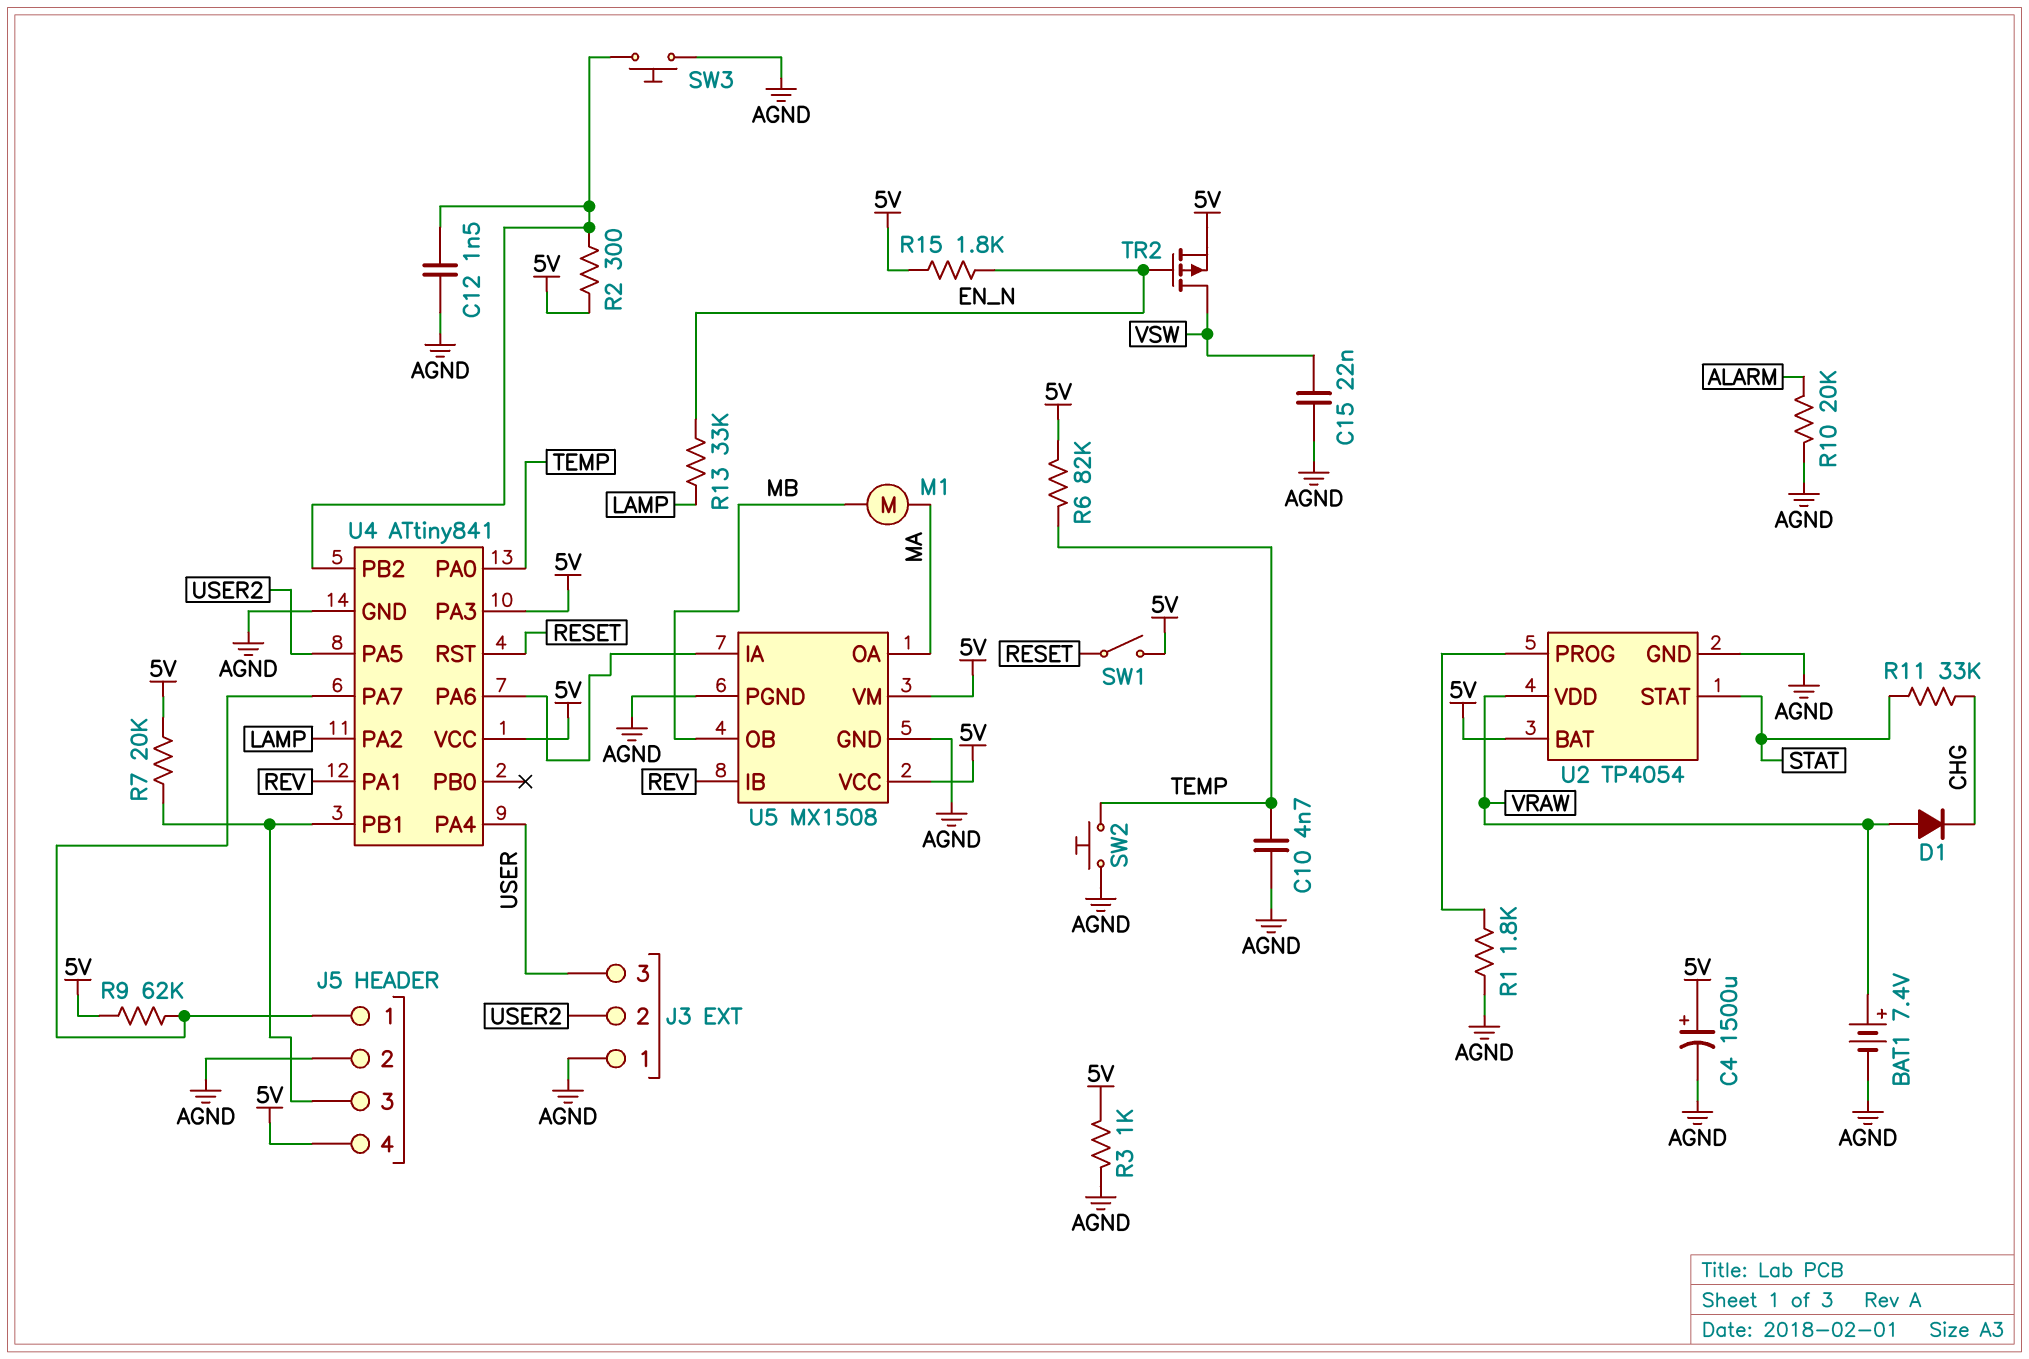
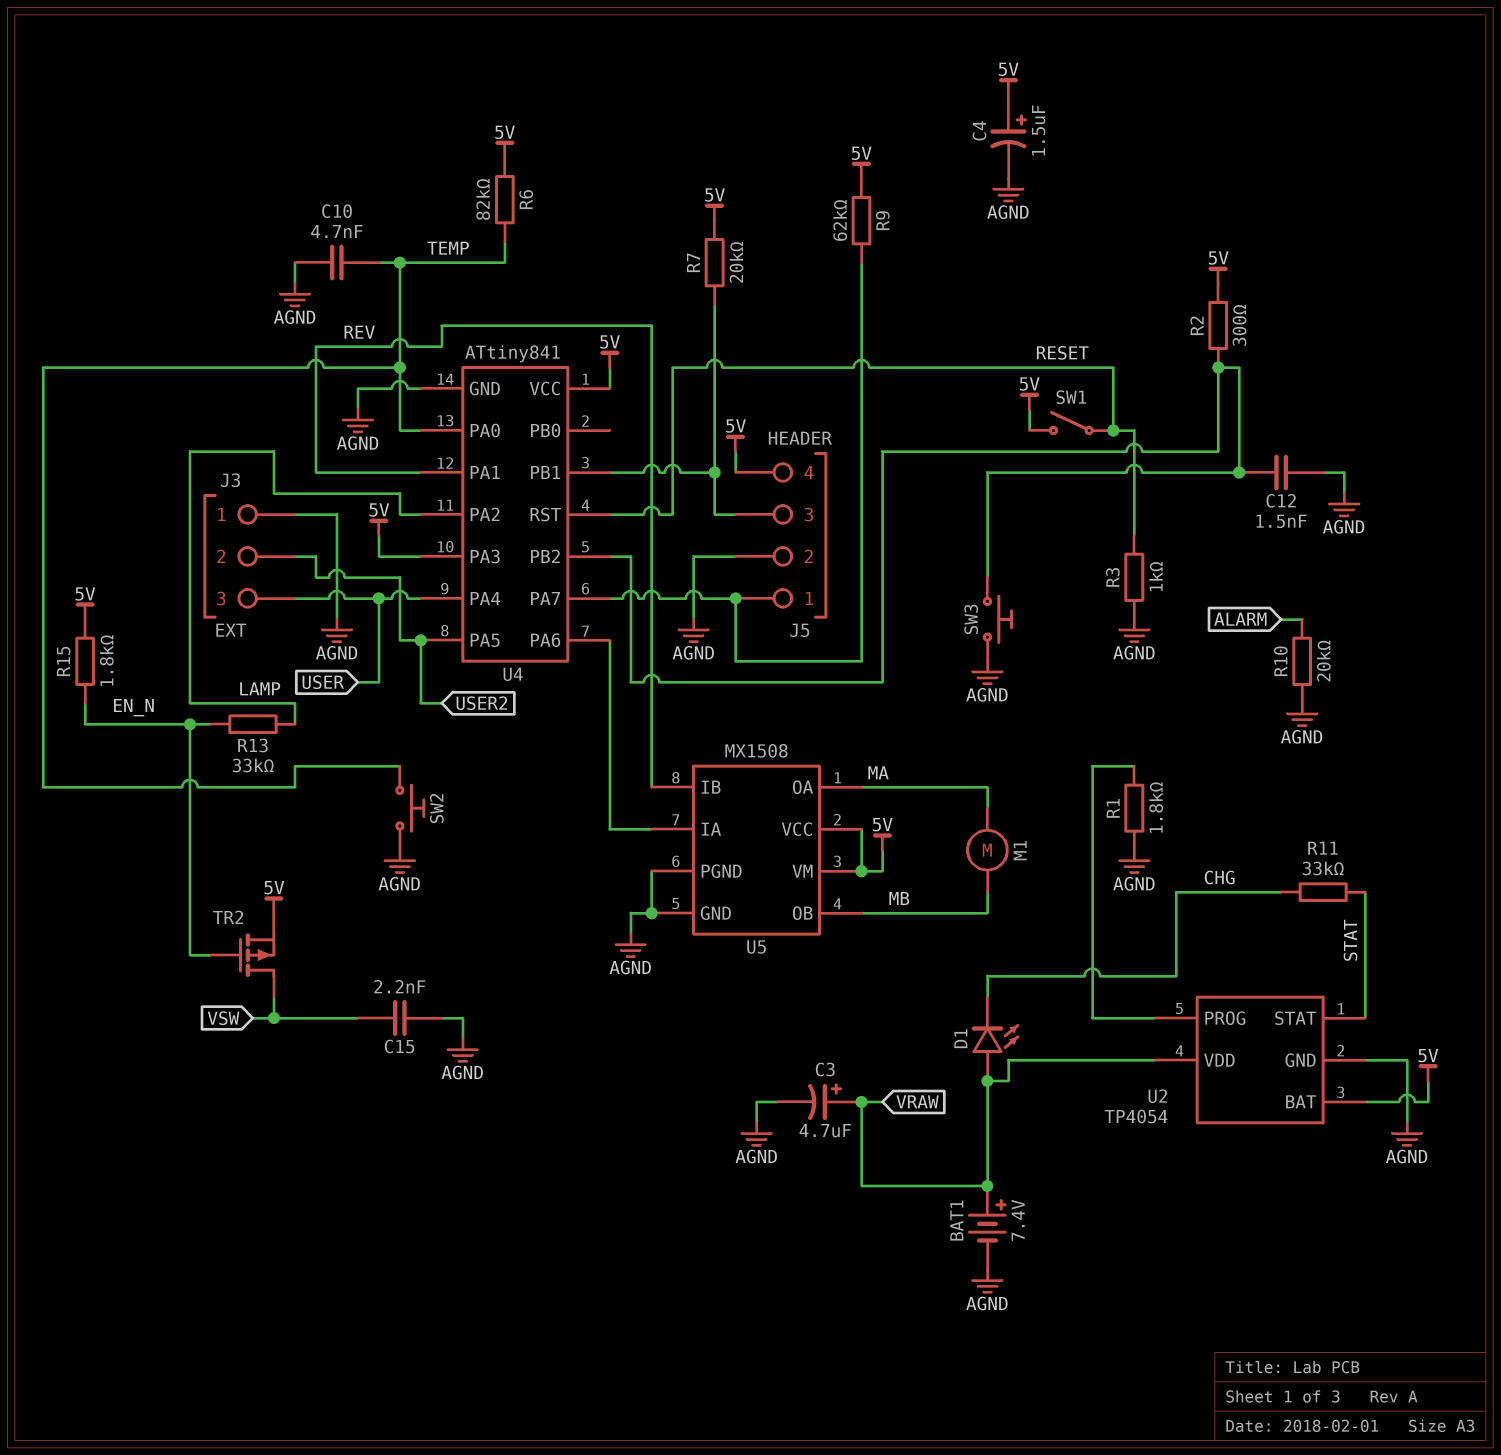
C3: none -> 4.7uF (plus VRAW, minus AGND)
C4: 1500uF (plus 5V, minus AGND) -> 1.5uF (plus 5V, minus AGND)
C15: 22nF (AGND, VSW) -> 2.2nF (AGND, VSW)
D1: diode (A VRAW, K CHG) -> LED (A VRAW, K CHG)
R3: 1k (5V, AGND) -> 1k (AGND, RESET)

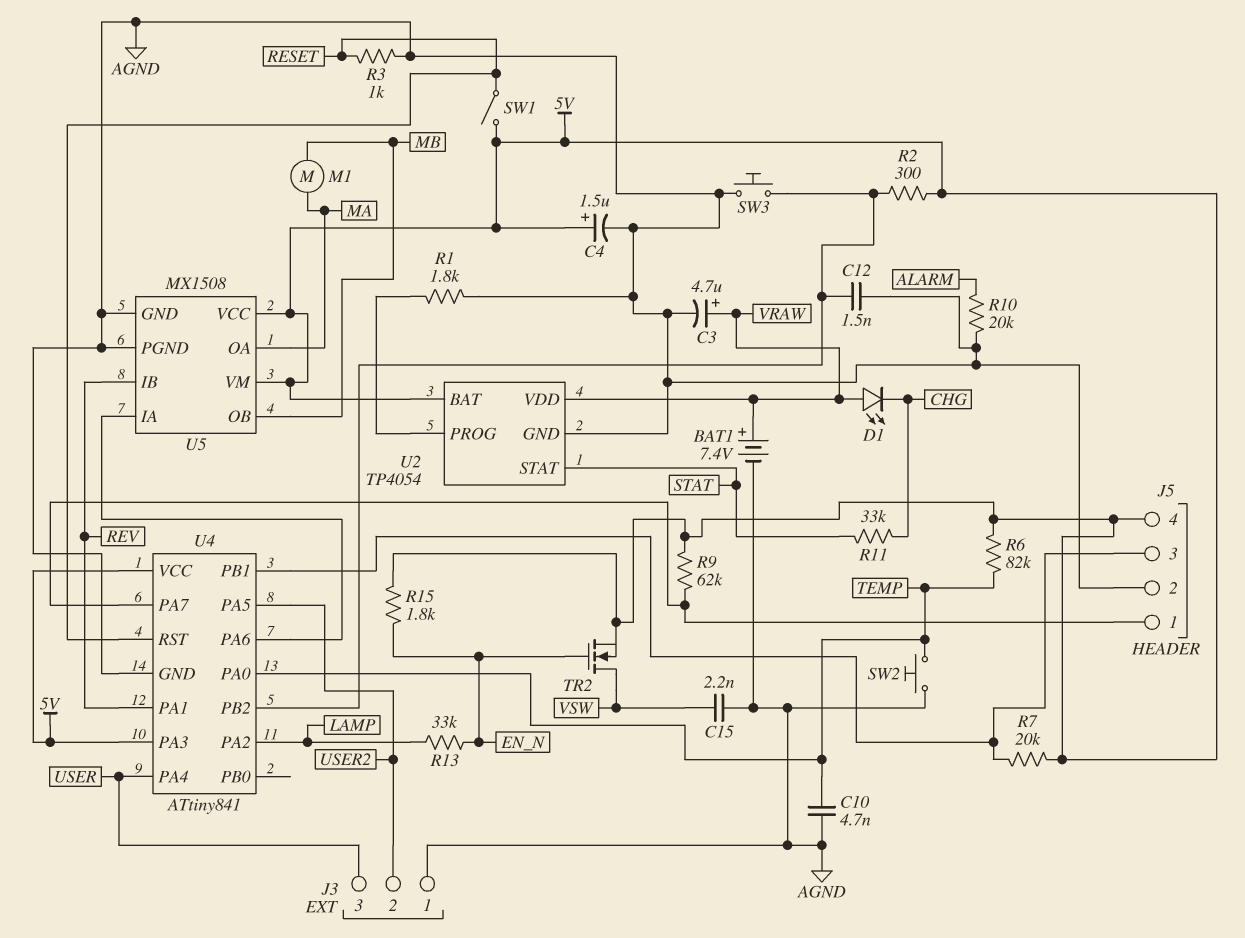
TR2: PMOS (G EN_N, D VSW, S 5V) -> NMOS (G EN_N, D VSW, S 5V)

